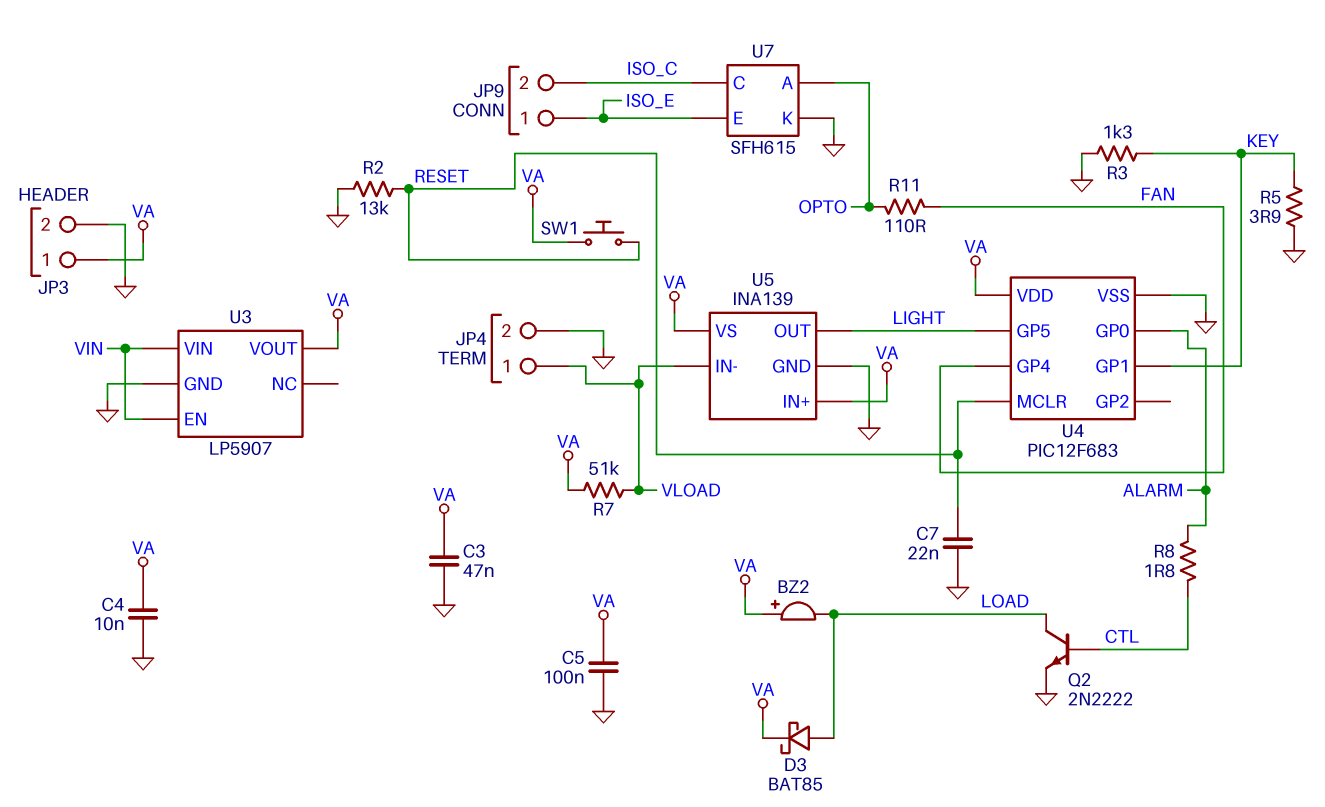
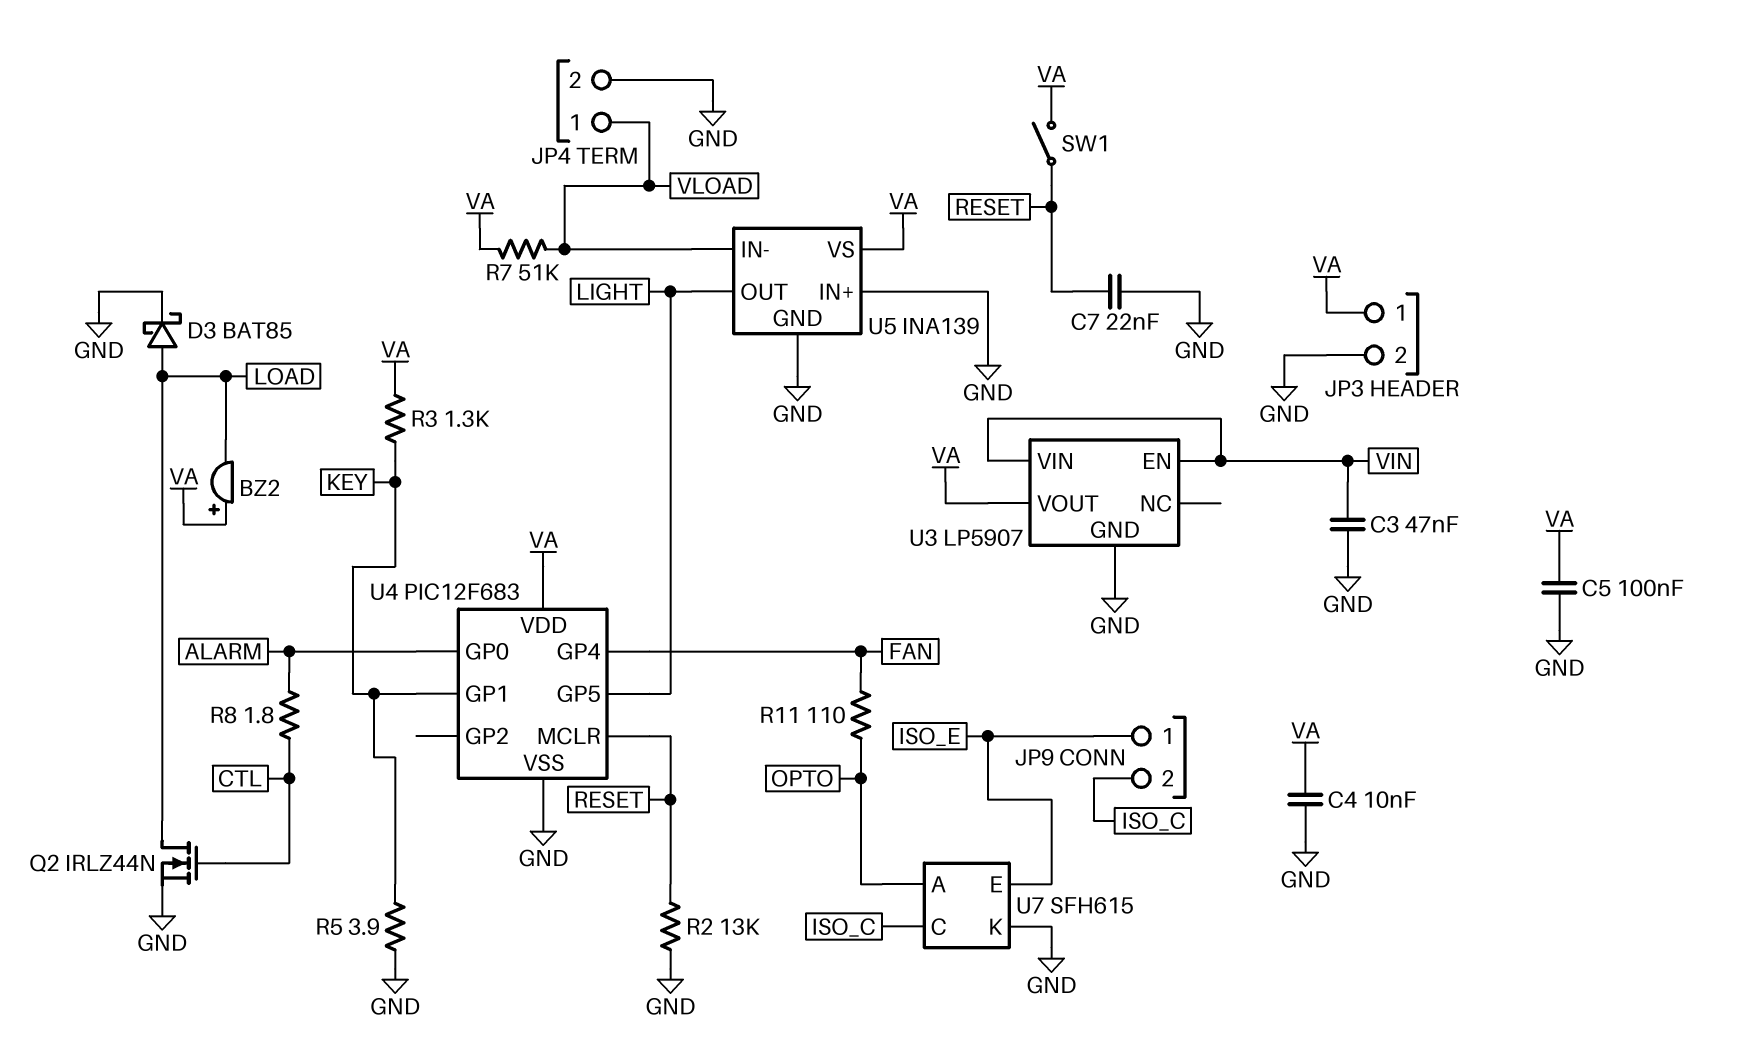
C3: 47nF (GND, VA) -> 47nF (GND, VIN)
D3: schottky BAT85 (A LOAD, K VA) -> schottky BAT85 (A LOAD, K GND)
Q2: NPN 2N2222 (B CTL, C LOAD, E GND) -> NMOS IRLZ44N (G CTL, D LOAD, S GND)
R3: 1.3k (GND, KEY) -> 1.3k (KEY, VA)
SW1: button (RESET, VA) -> switch (RESET, VA)
U5 pin IN+: VA -> GND

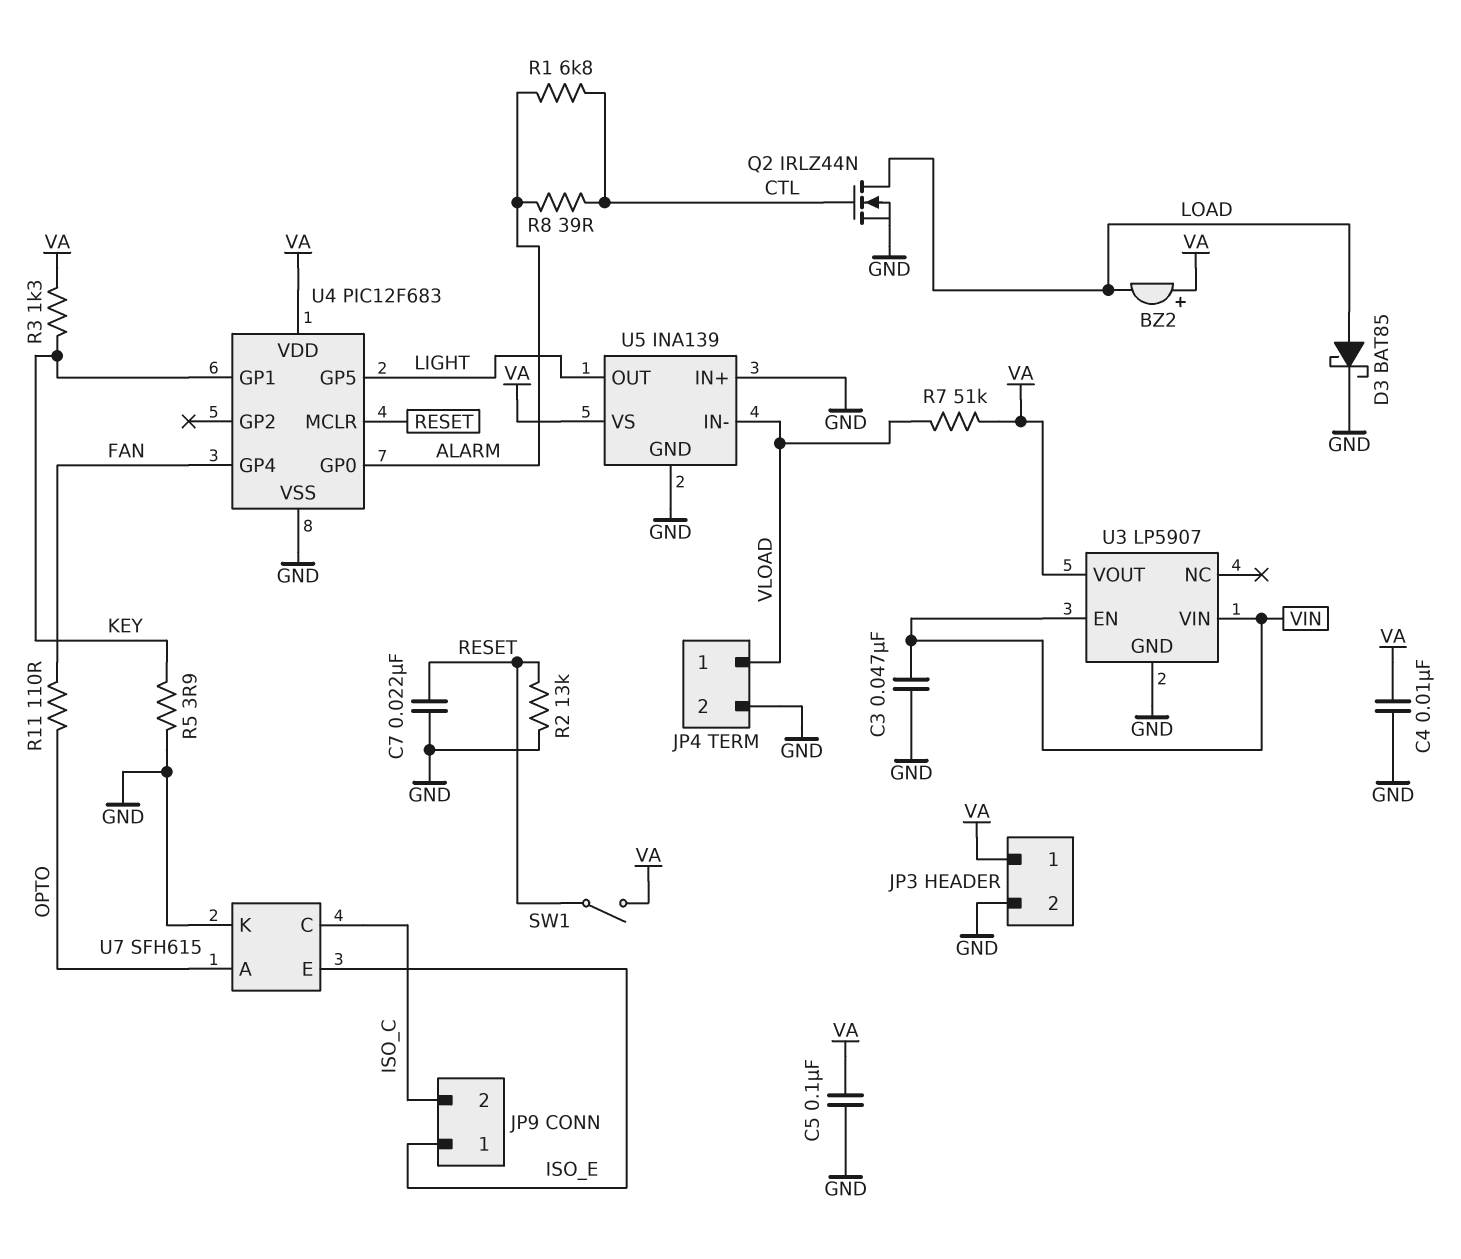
R1: none -> 6.8k (ALARM, CTL)
R8: 1.8 (ALARM, CTL) -> 39 (ALARM, CTL)

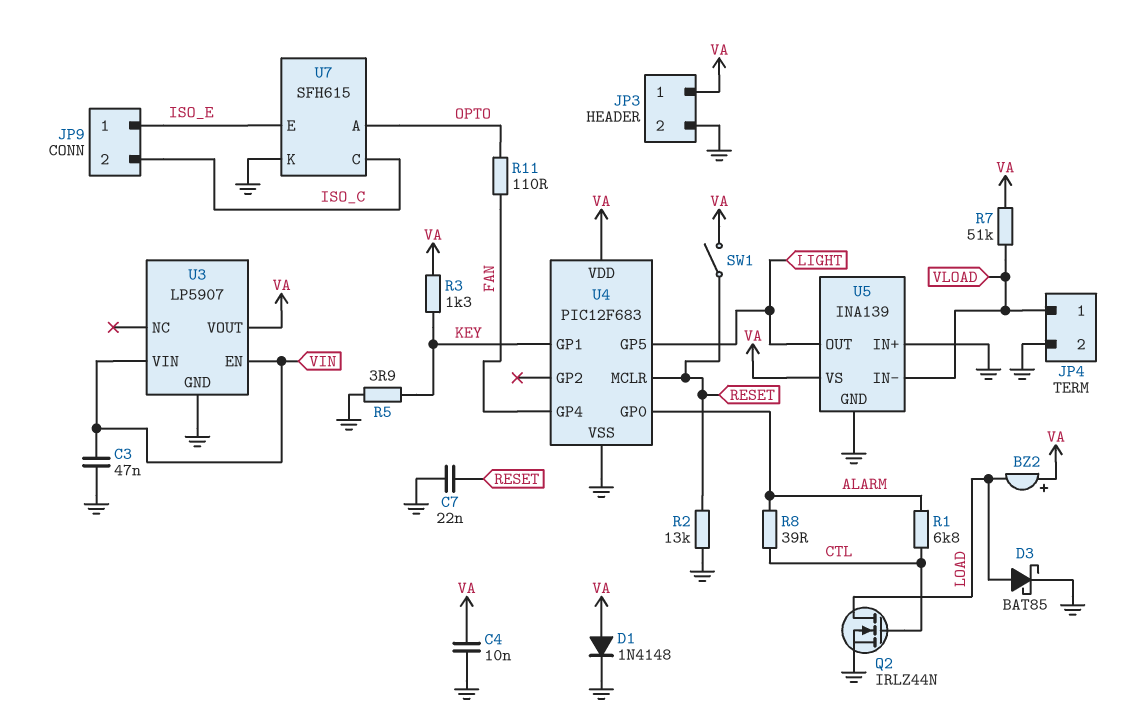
C5: 100nF (GND, VA) -> none
D1: none -> diode 1N4148 (A VA, K GND)

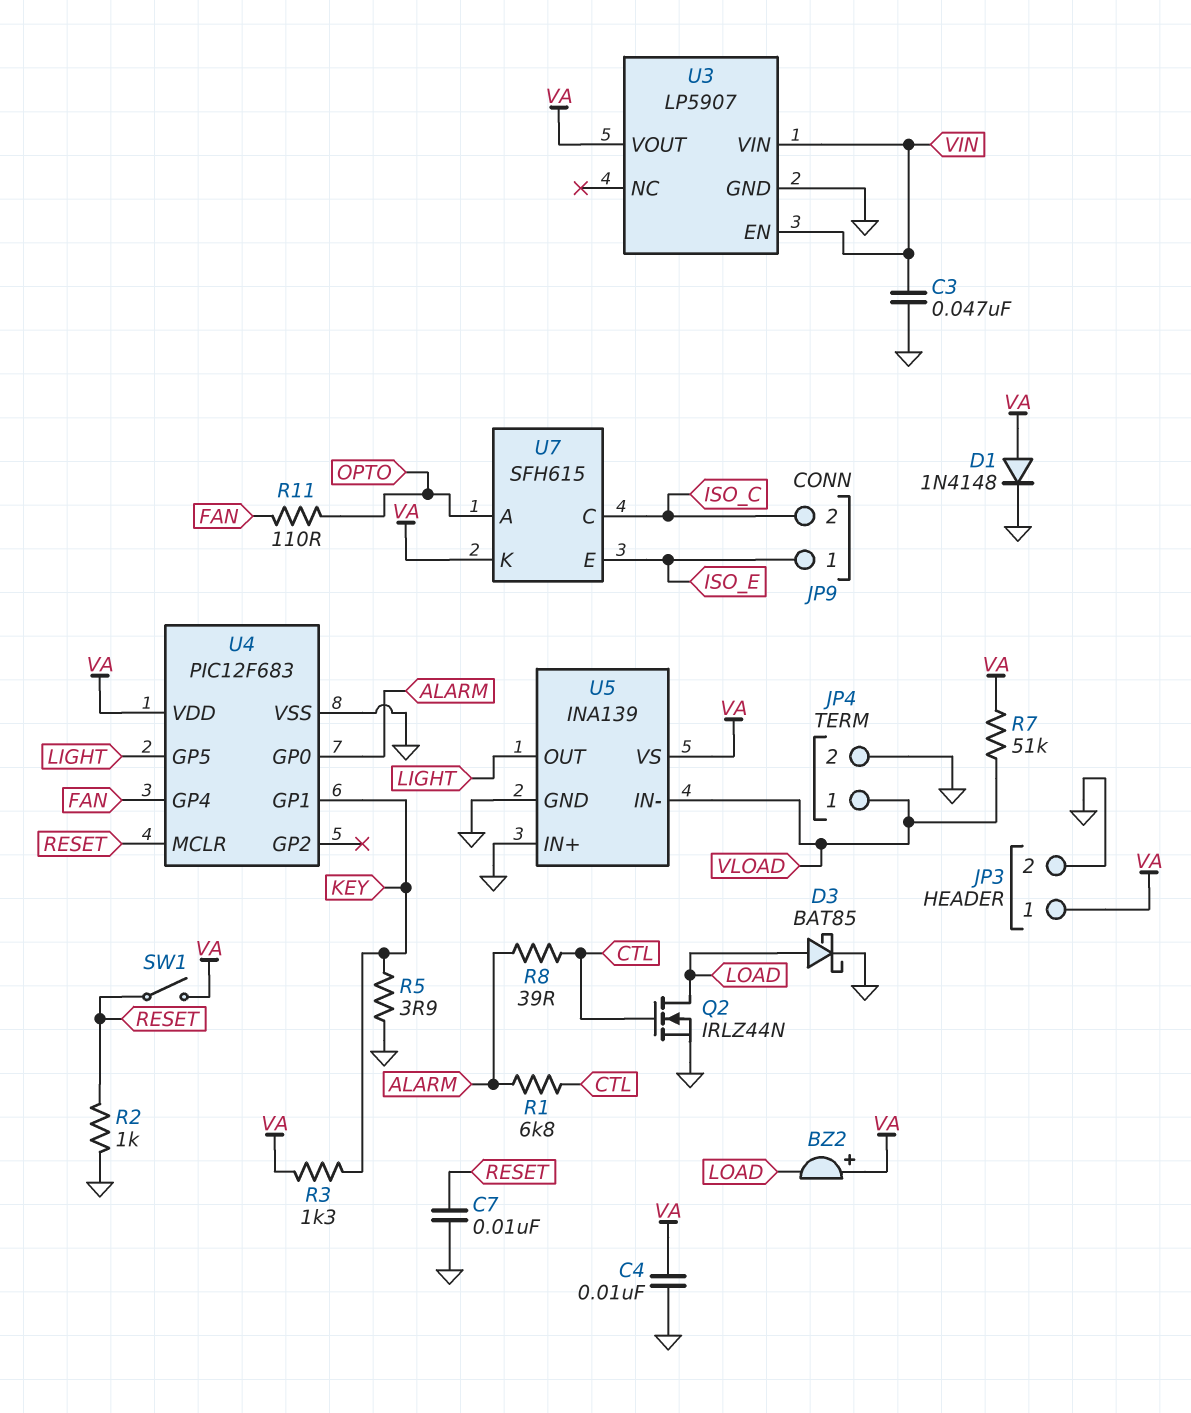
C7: 22nF (GND, RESET) -> 10nF (GND, RESET)
R2: 13k (GND, RESET) -> 1k (GND, RESET)
U7 pin K: GND -> VA

